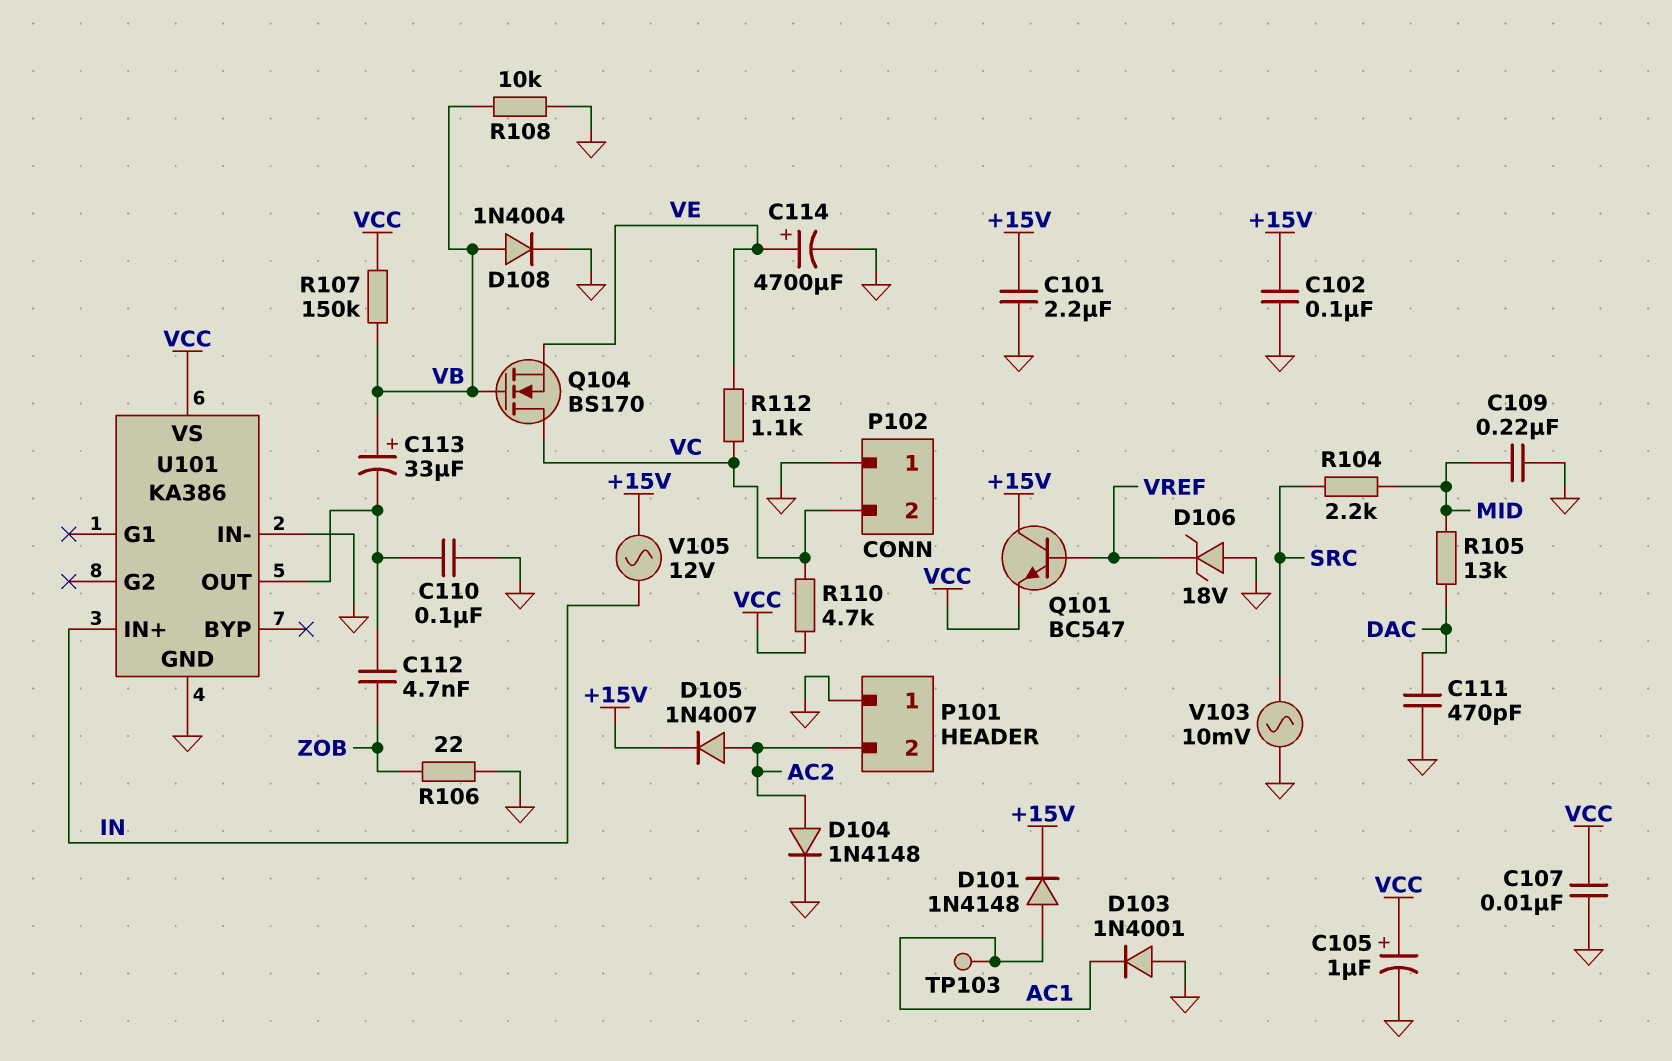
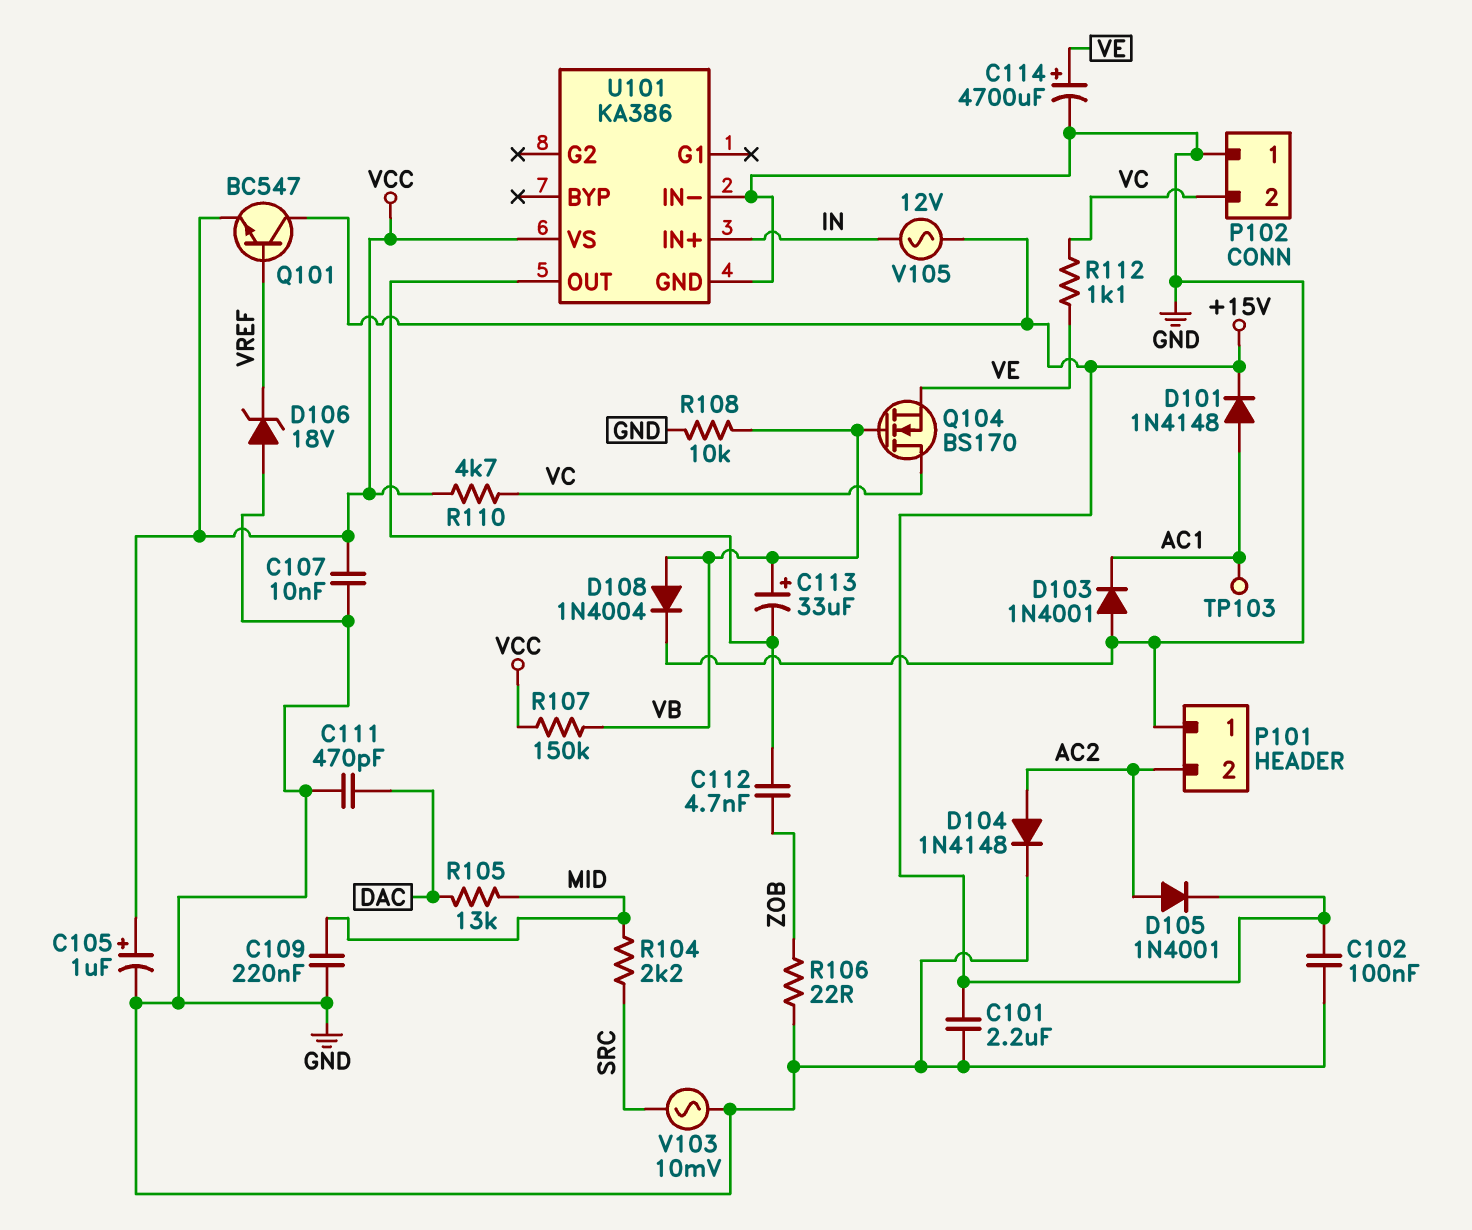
C110: 100nF (GND, U101/OUT) -> none
D105: diode 1N4007 (A AC2, K +15V) -> diode 1N4001 (A AC2, K +15V)

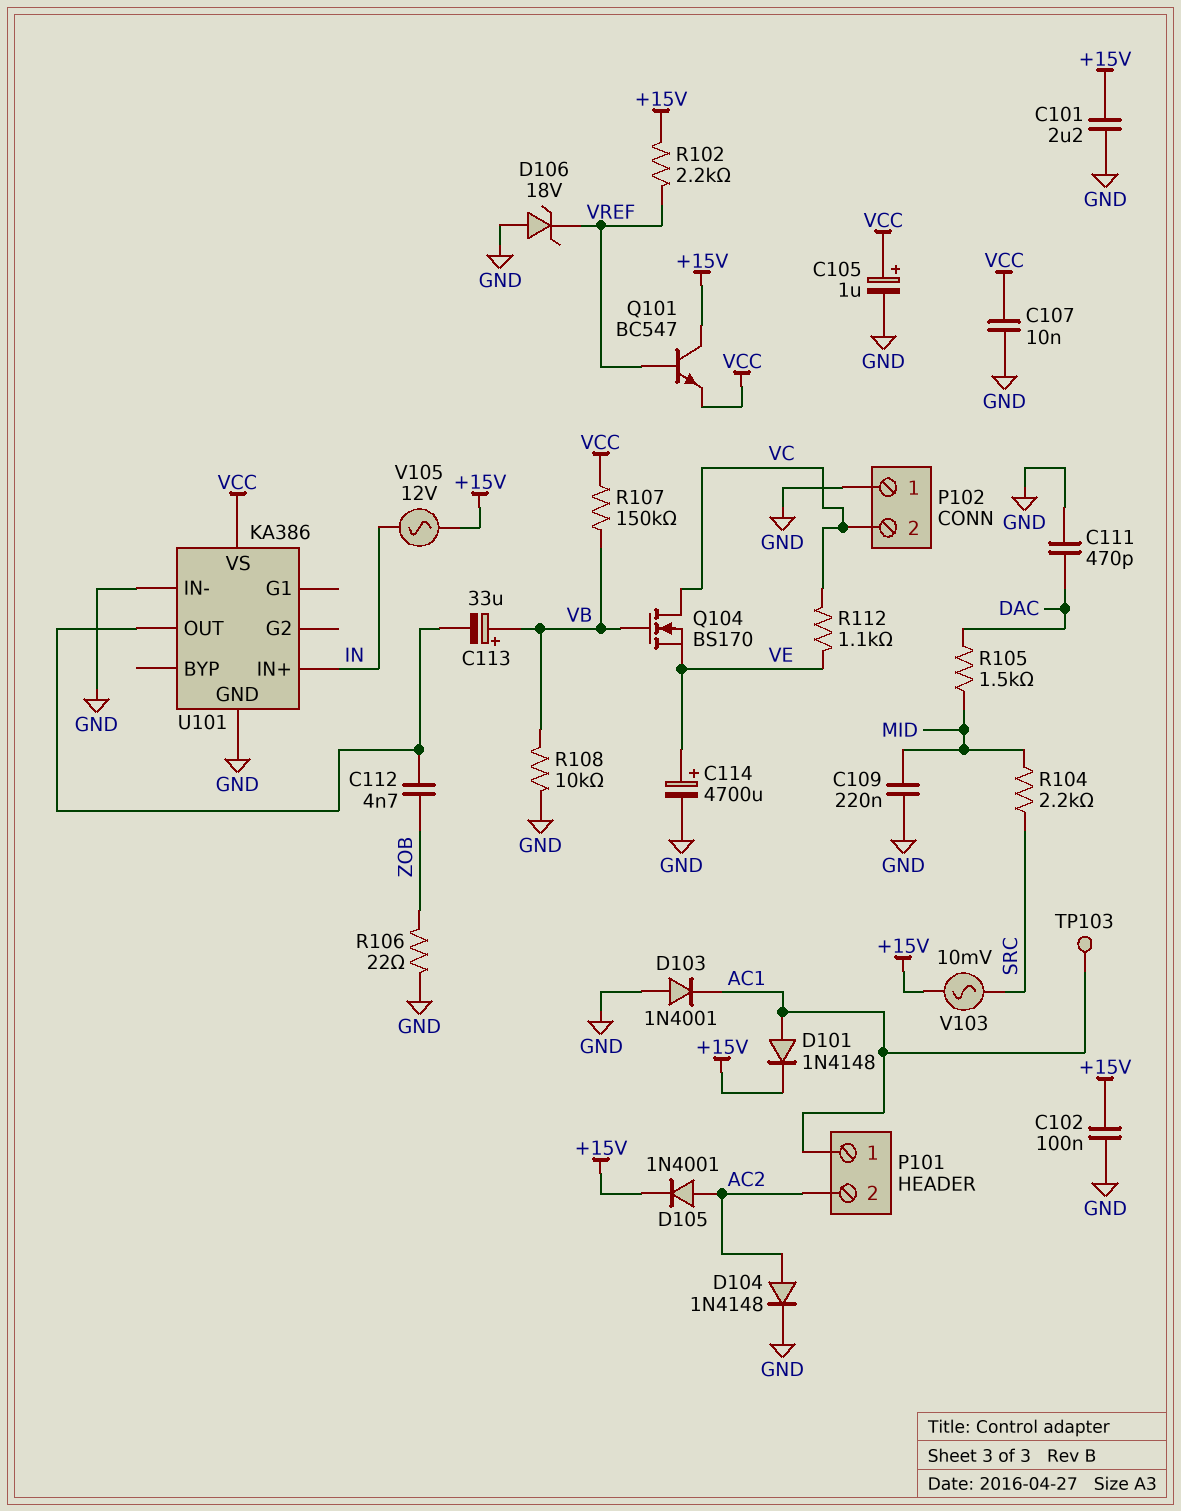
D108: diode 1N4004 (A VB, K GND) -> none
P101 pin 1: GND -> AC1
R102: none -> 2.2k (+15V, VREF)
R105: 13k (DAC, MID) -> 1.5k (DAC, MID)
R110: 4.7k (VC, VCC) -> none
V103: AC 10mV (GND, SRC) -> AC 10mV (+15V, SRC)

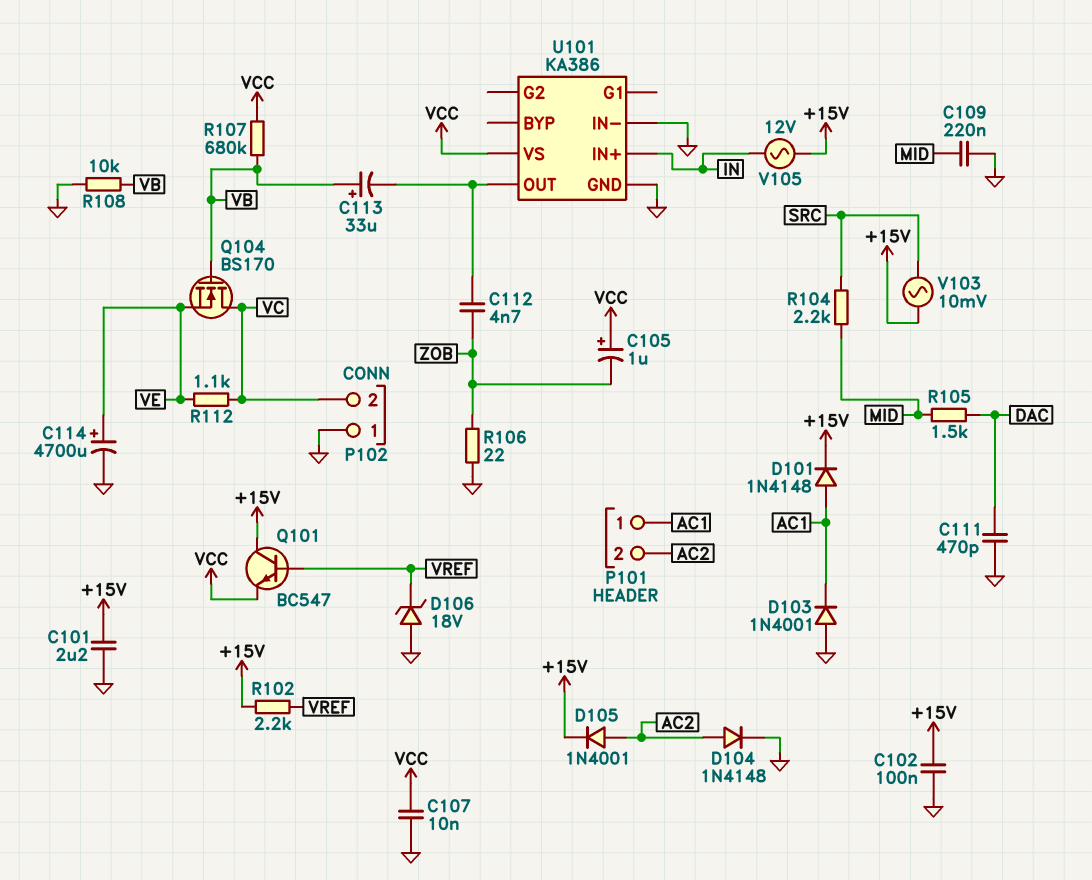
C105: 1uF (plus VCC, minus GND) -> 1uF (plus VCC, minus ZOB)
R107: 150k (VB, VCC) -> 680k (VB, VCC)
TP103: test point (AC1) -> none

